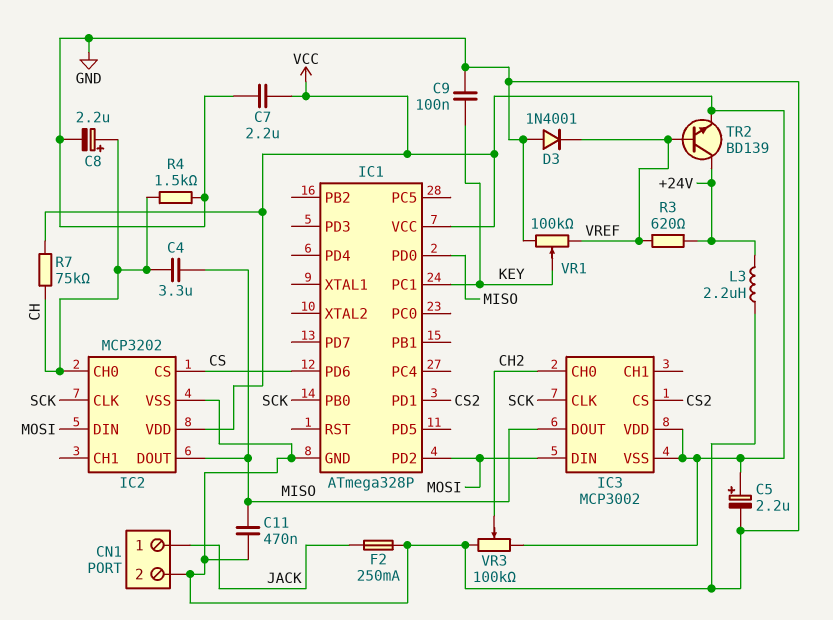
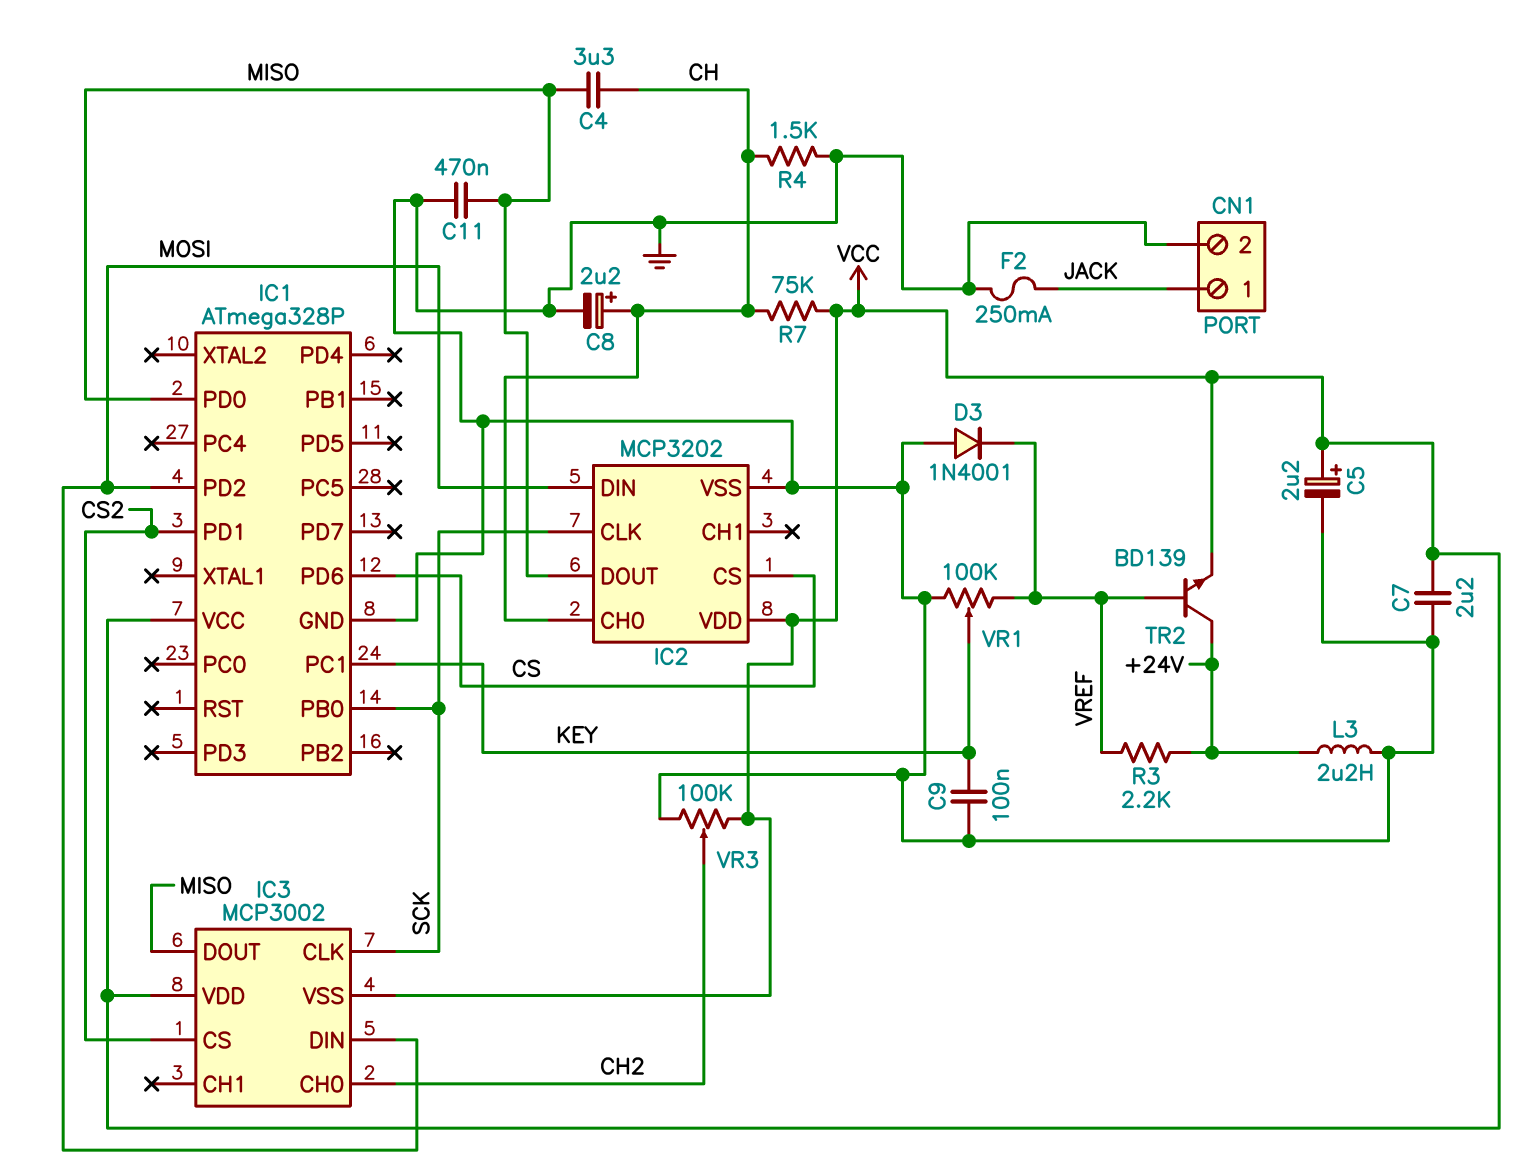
R3: 620 (+24V, VREF) -> 2.2k (+24V, VREF)

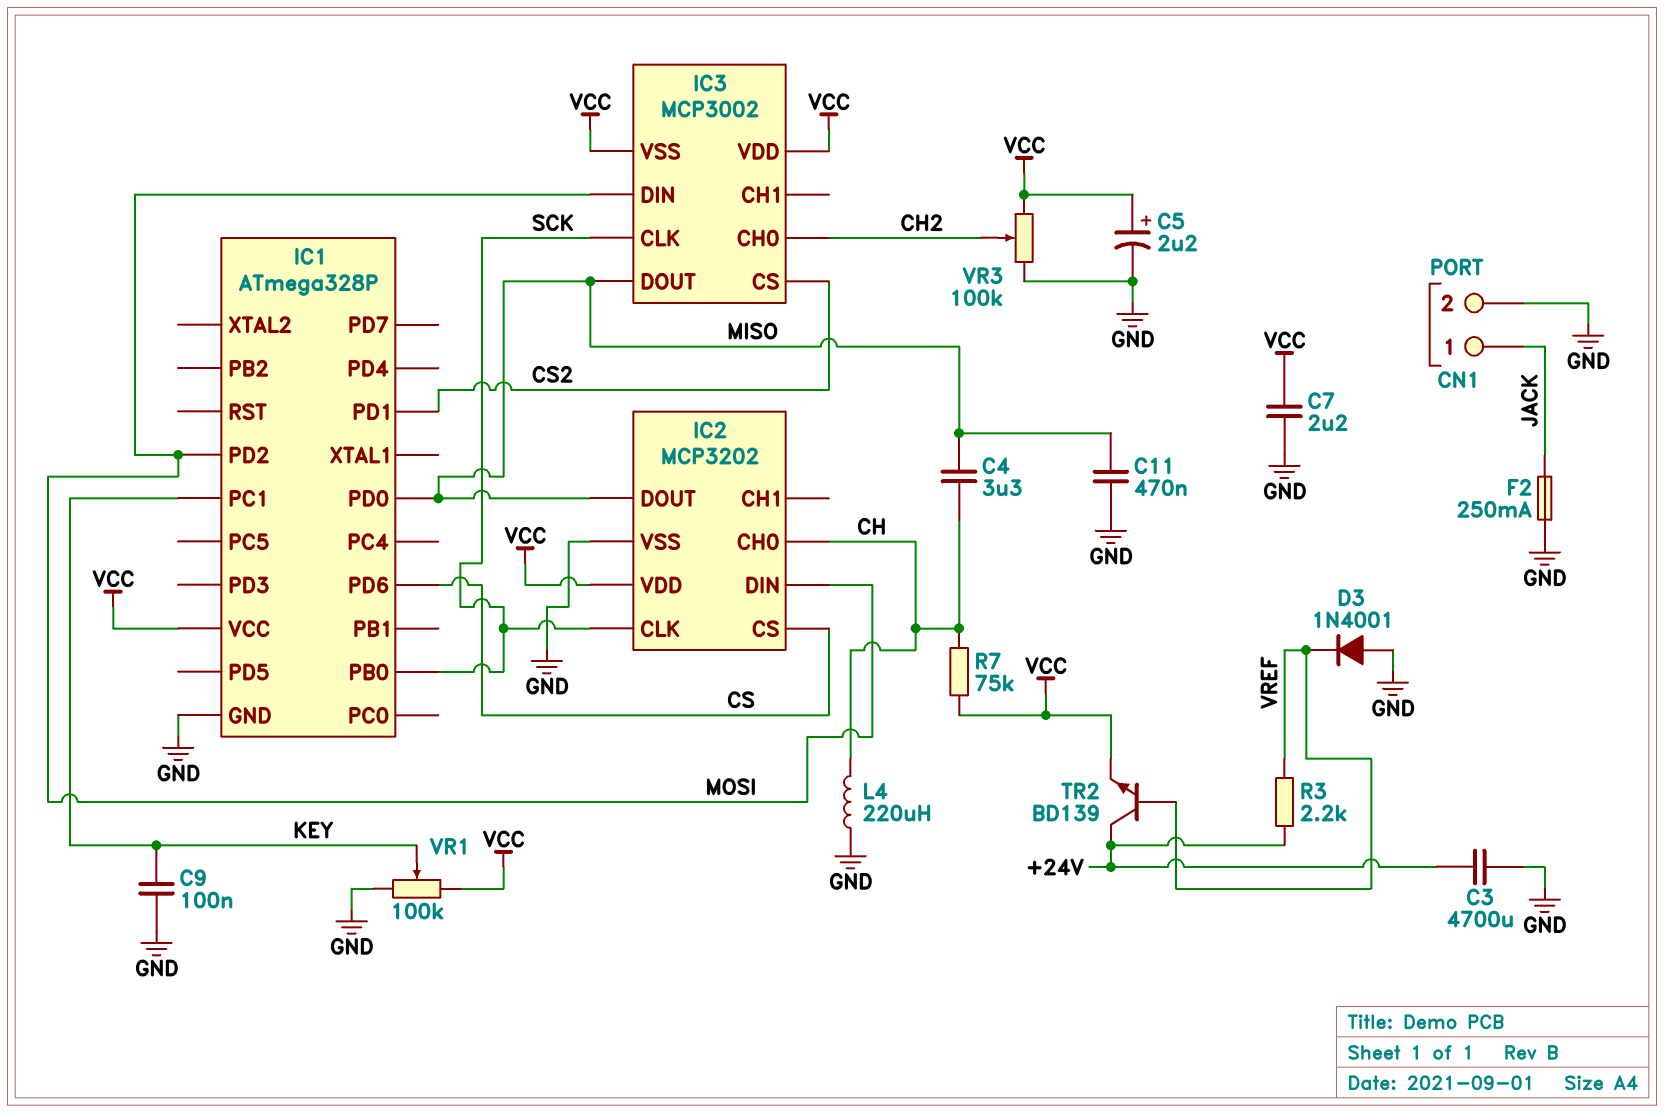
C3: none -> 4700uF (+24V, GND)
C8: 2.2uF (plus CH, minus GND) -> none
L3: 2.2uH (+24V, GND) -> none
L4: none -> 220uH (CH, GND)
R4: 1.5k (CH, GND) -> none
VR1: 100k (GND, VREF, wiper KEY) -> 100k (GND, VCC, wiper KEY)

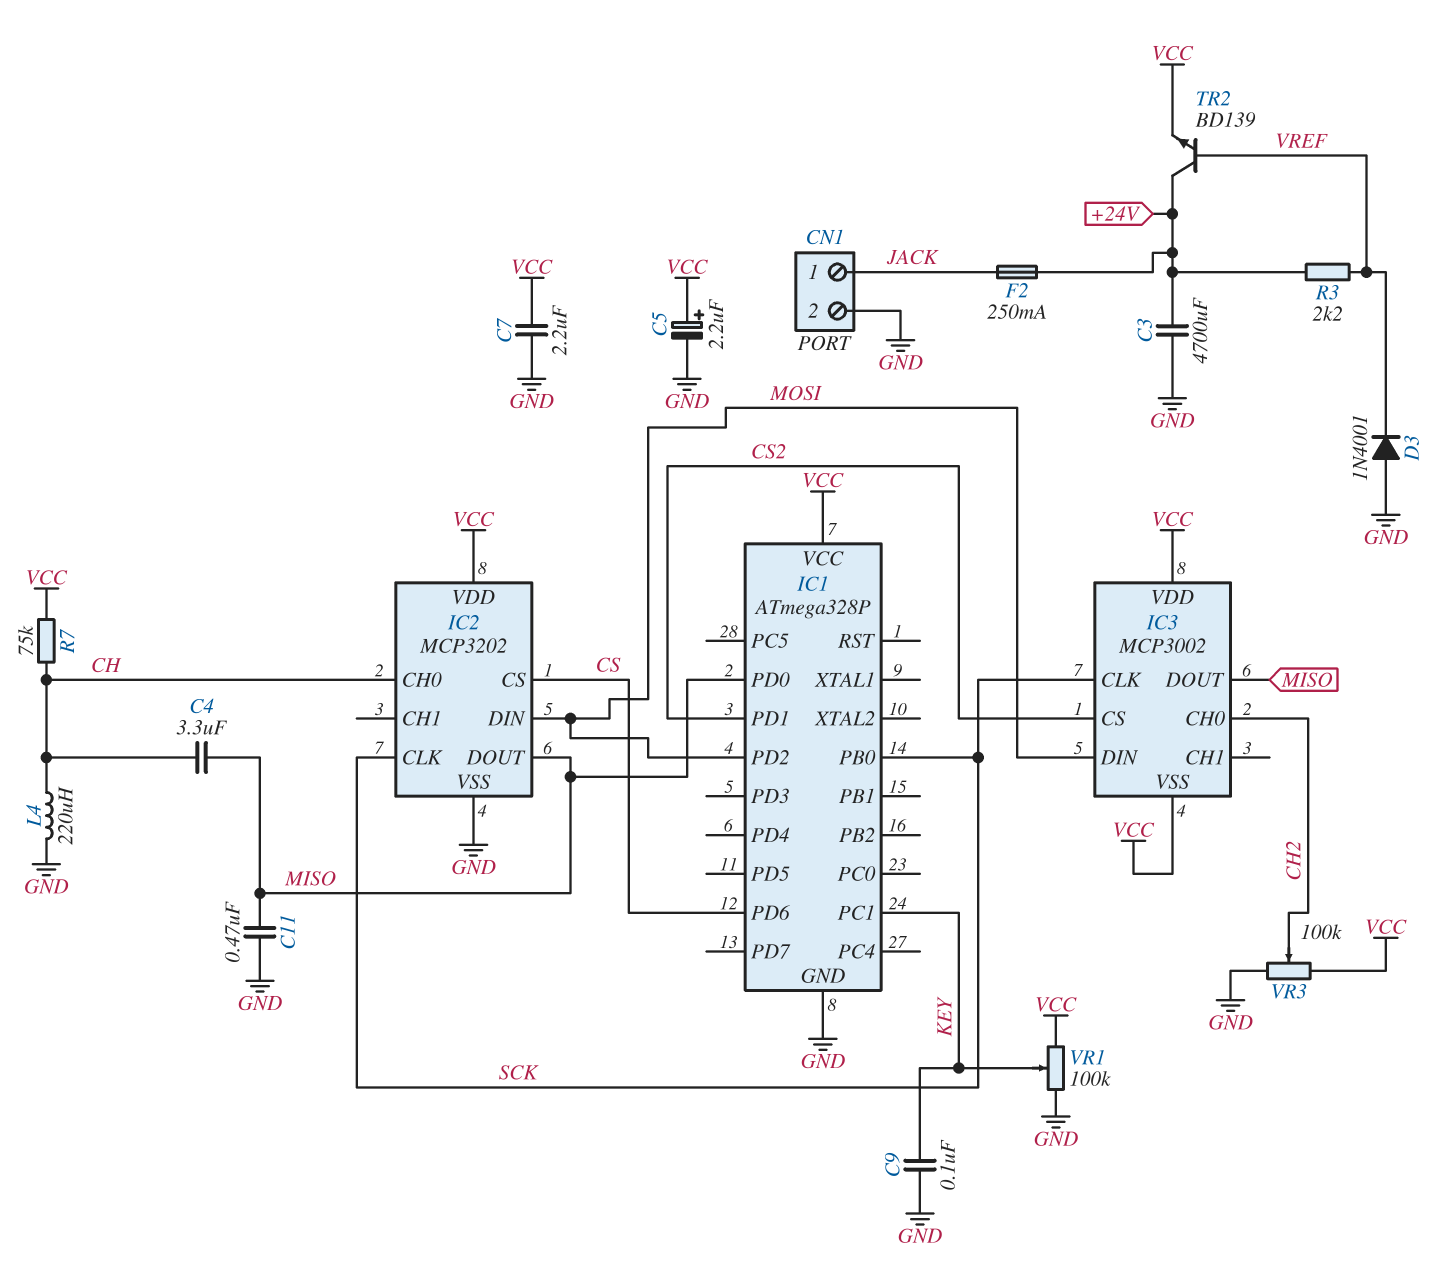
F2: 250mA (GND, JACK) -> 250mA (+24V, JACK)

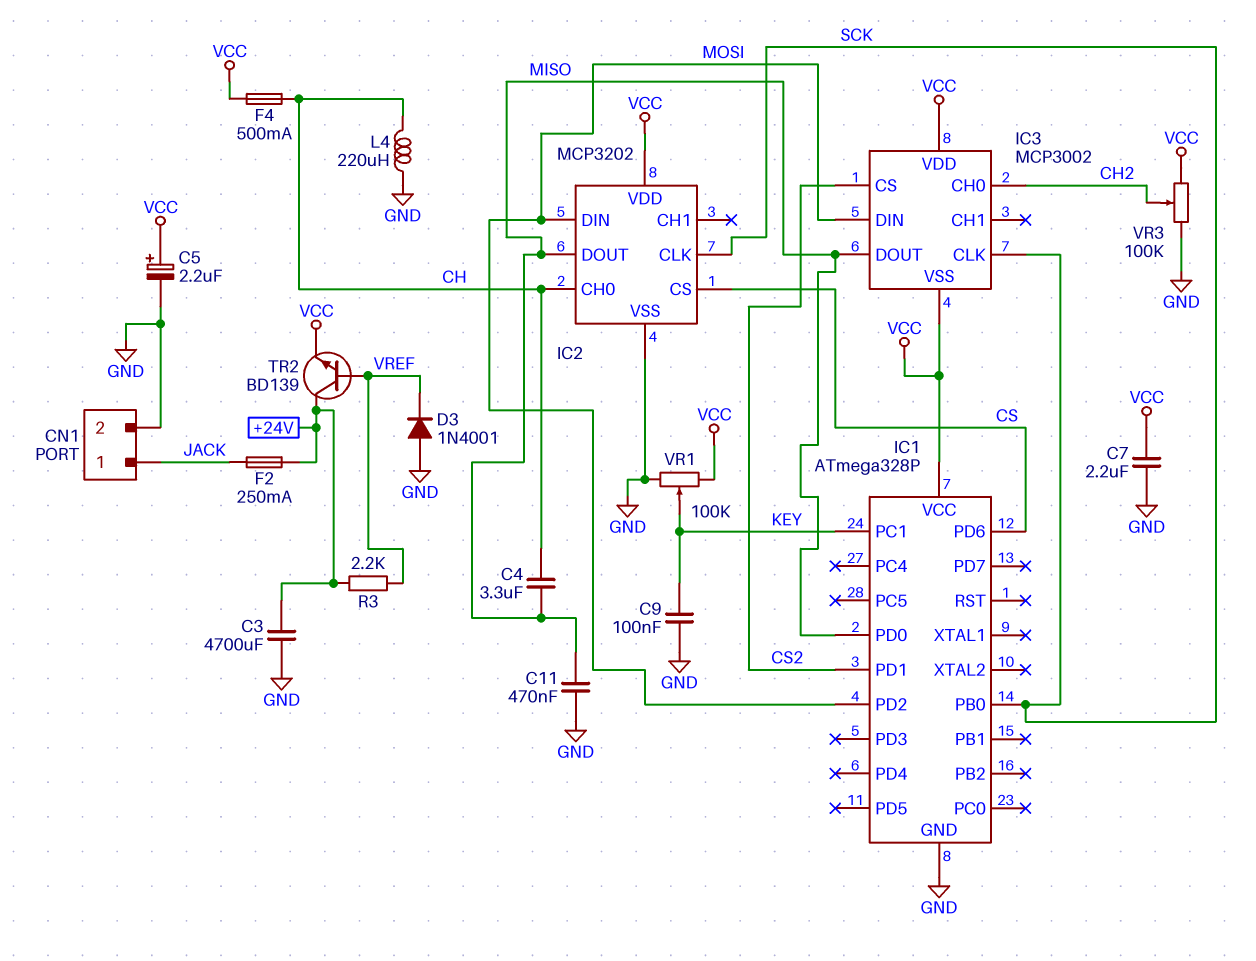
F4: none -> 500mA (CH, VCC)
R7: 75k (CH, VCC) -> none

